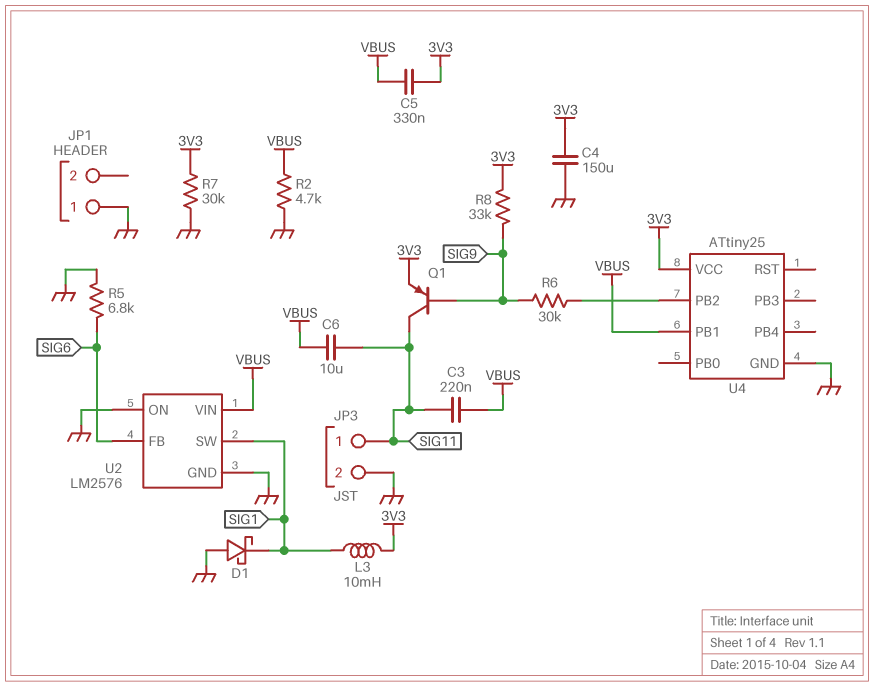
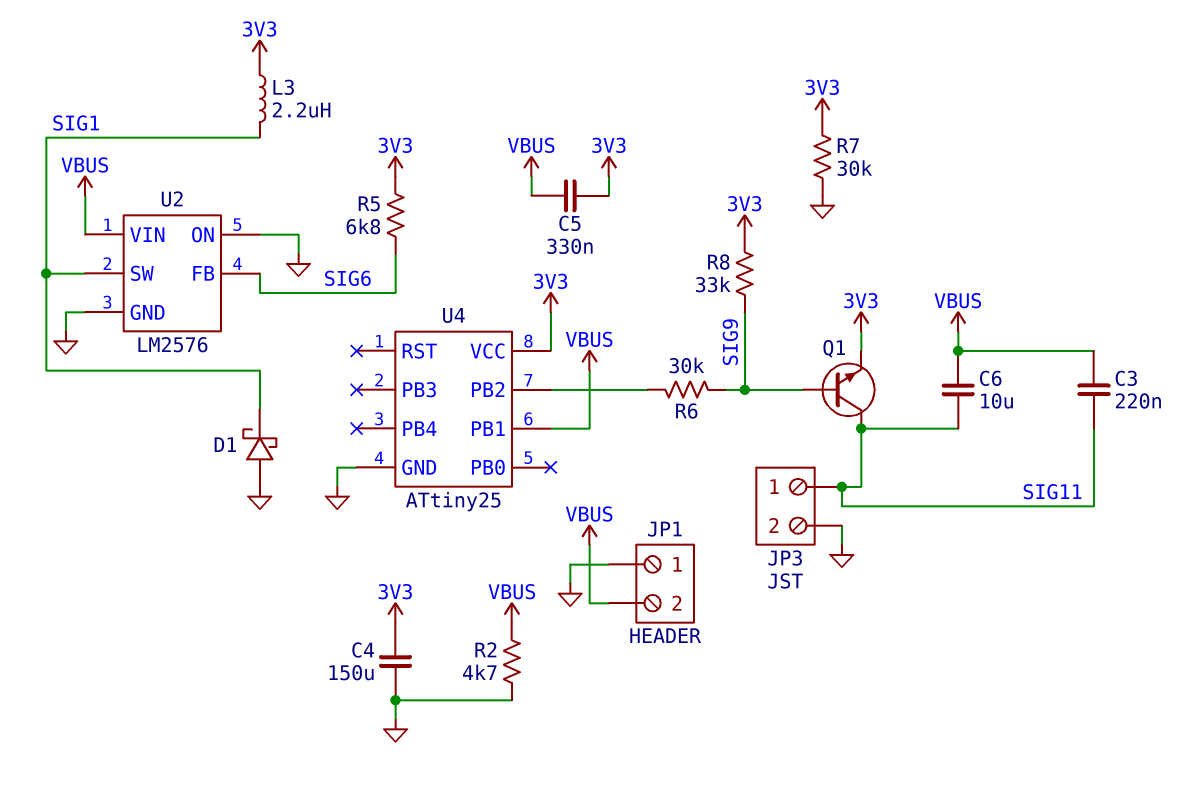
JP1 pin 2: none -> VBUS
L3: 10mH (3V3, SIG1) -> 2.2uH (3V3, SIG1)
Q1: PNP (B SIG9, C SIG11, E 3V3) -> NPN (B SIG9, C SIG11, E 3V3)
R5: 6.8k (GND, SIG6) -> 6.8k (3V3, SIG6)

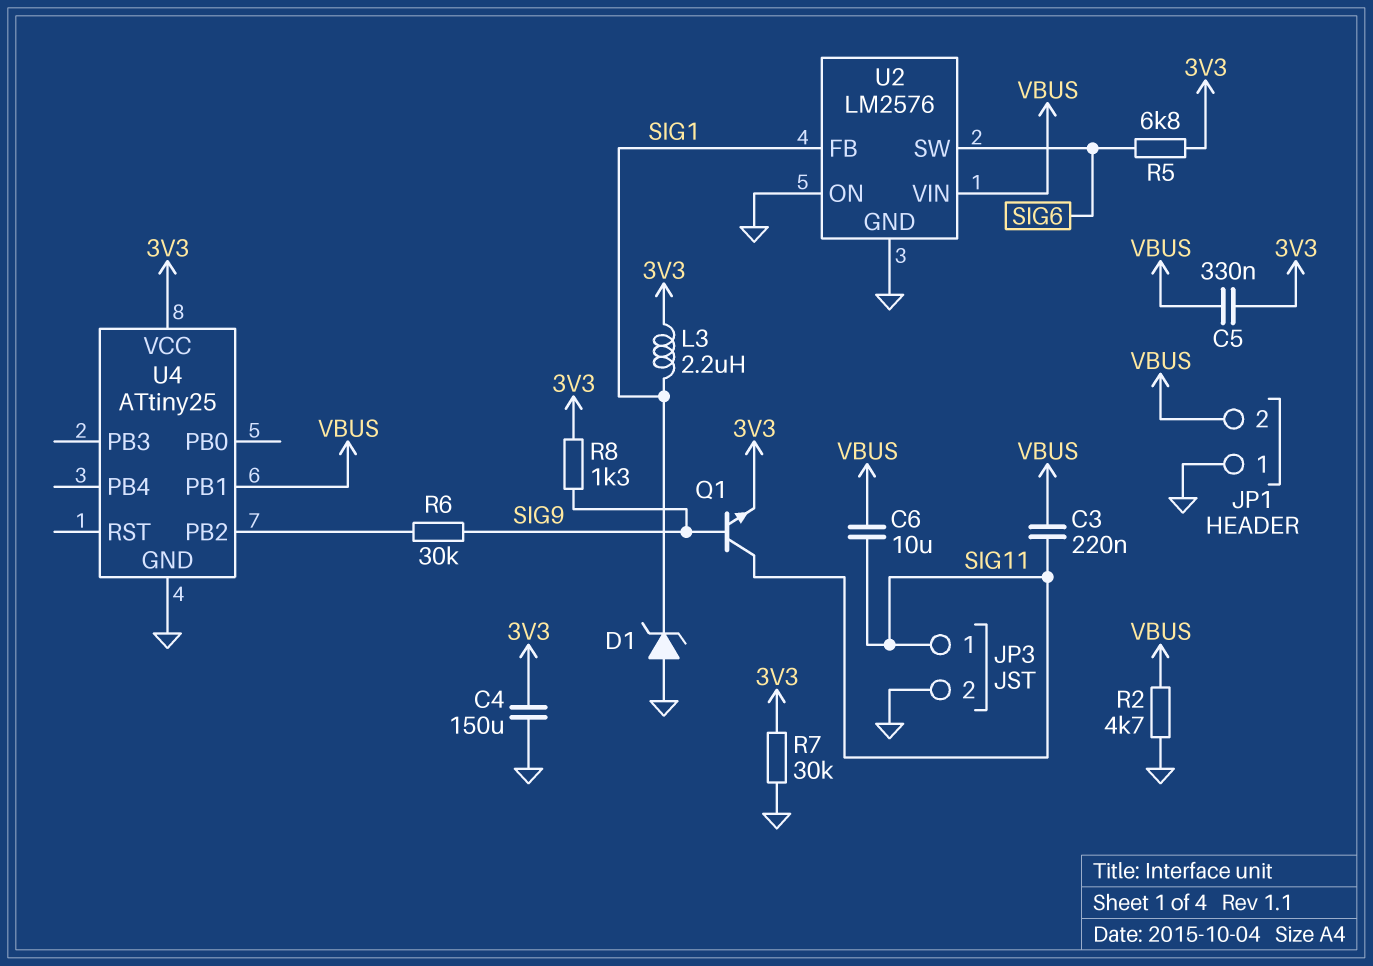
D1: schottky (A GND, K SIG1) -> zener (A GND, K SIG1)
R8: 33k (3V3, SIG9) -> 1.3k (3V3, SIG9)
U2 pin FB: SIG6 -> SIG1
U2 pin SW: SIG1 -> SIG6

